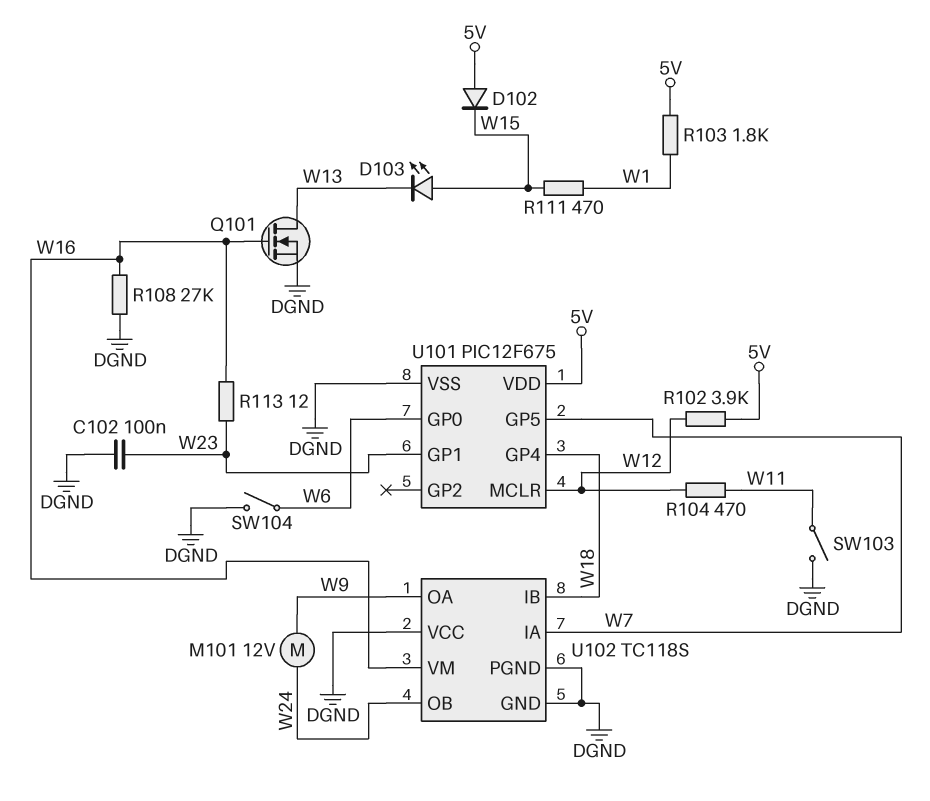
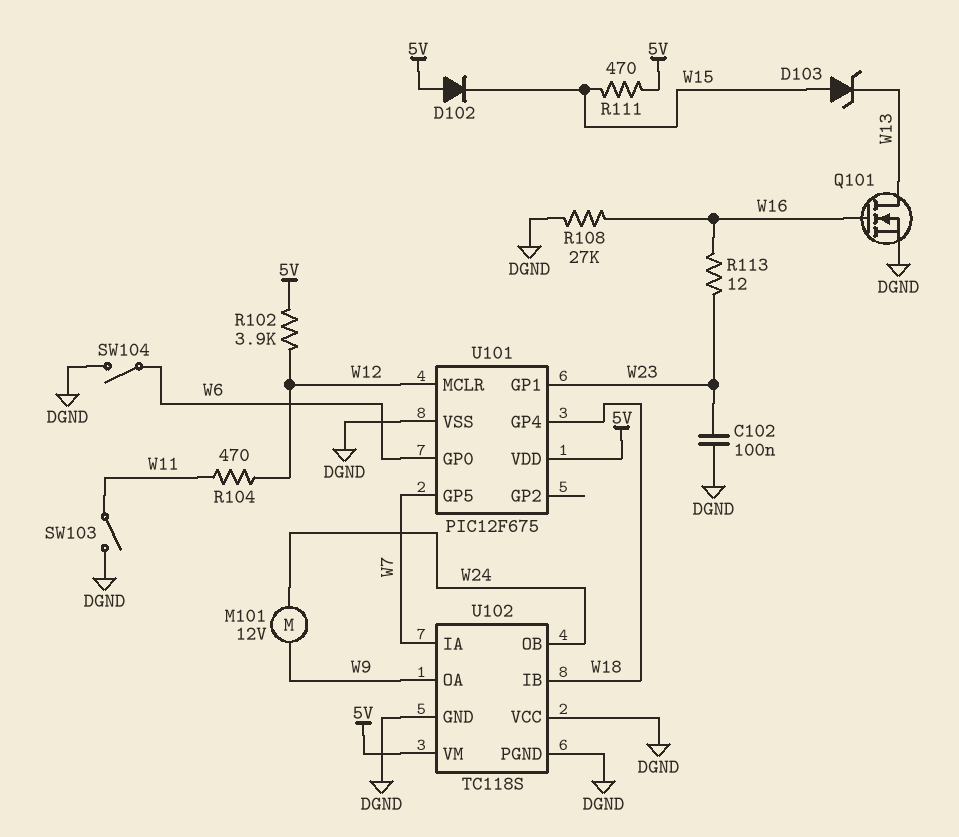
D103: LED (A W15, K W13) -> zener (A W15, K W13)
R103: 1.8k (5V, W1) -> none
R111: 470 (W1, W15) -> 470 (5V, W15)
U102 pin VM: W16 -> 5V

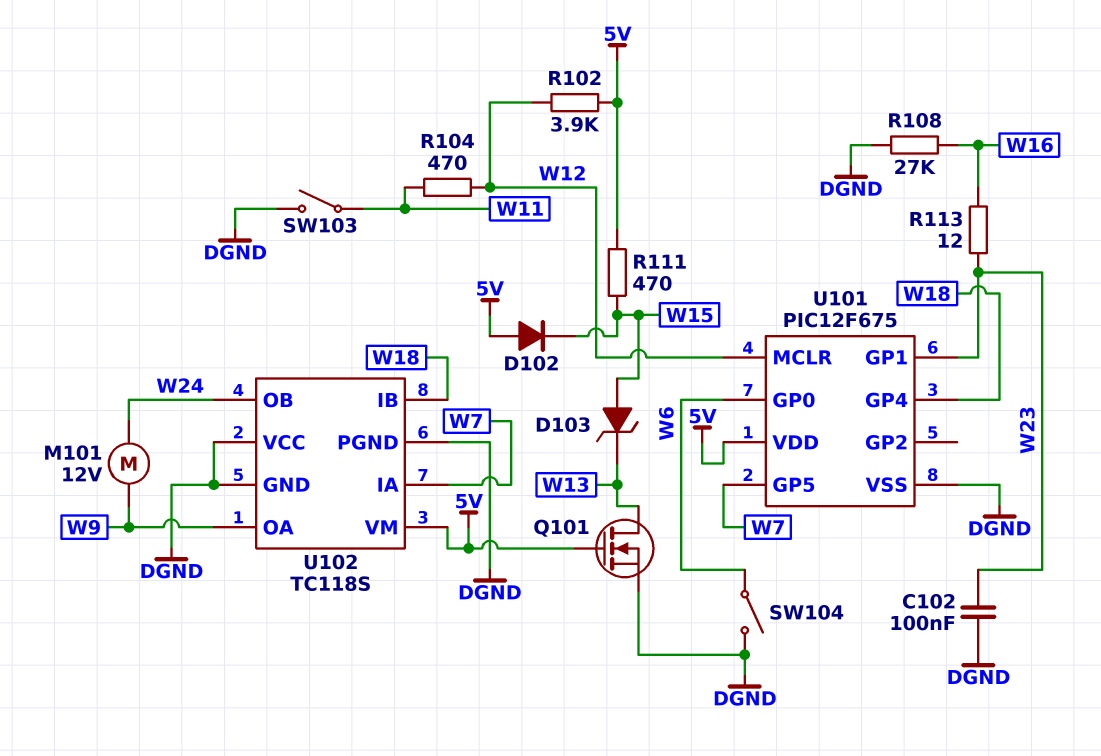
Q101: NMOS (G W16, D W13, S DGND) -> NMOS (G 5V, D W13, S DGND)

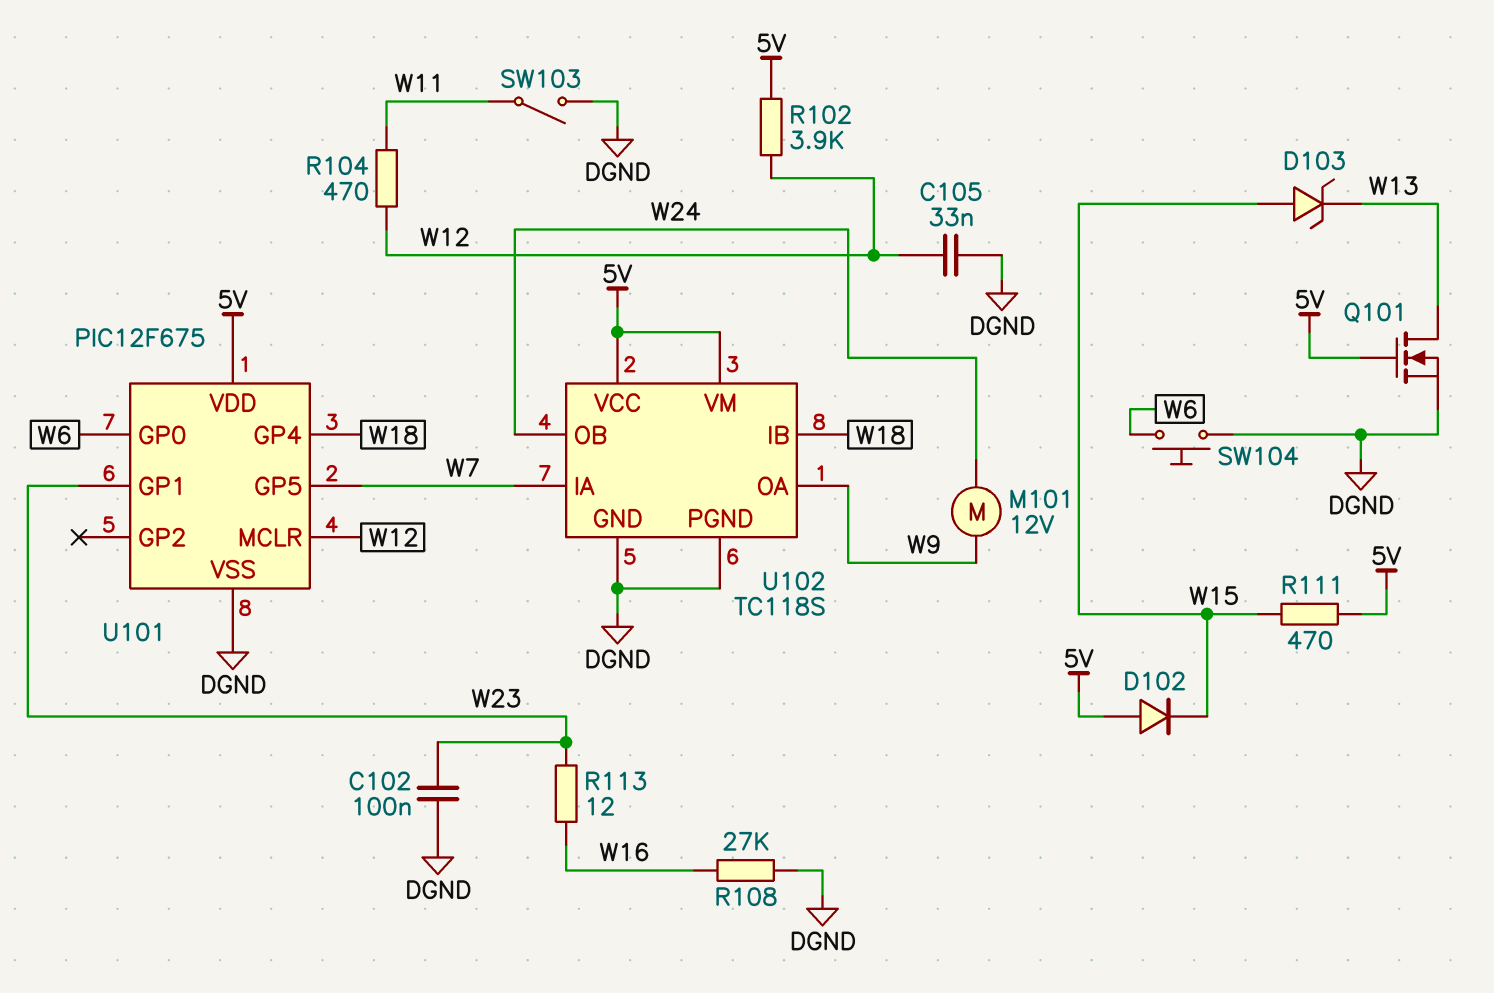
C105: none -> 33nF (DGND, W12)
SW104: switch (DGND, W6) -> button (DGND, W6)
U102 pin VCC: DGND -> 5V

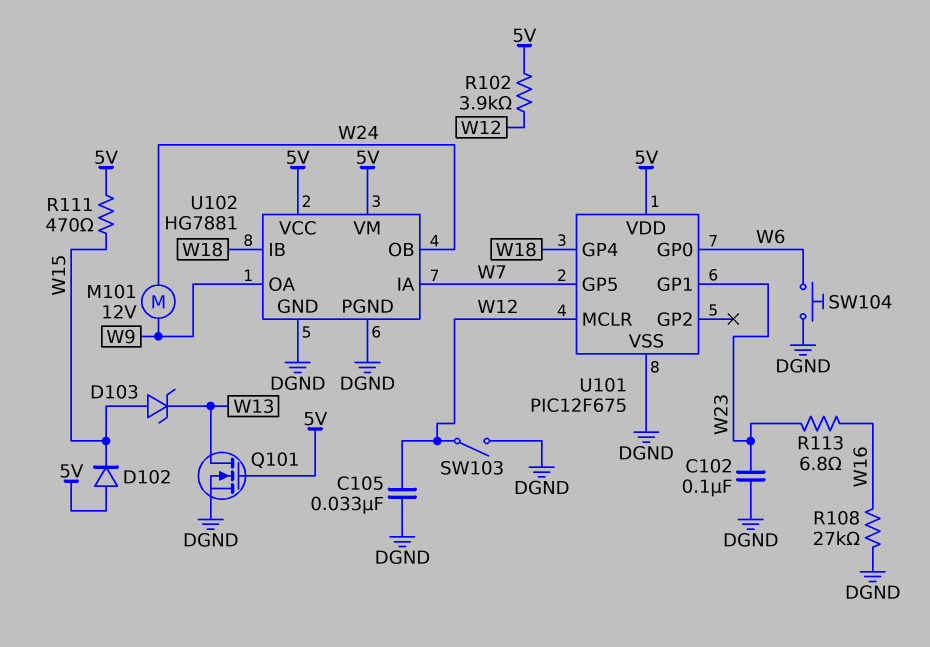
R104: 470 (W11, W12) -> none
R113: 12 (W16, W23) -> 6.8 (W16, W23)
SW103: switch (DGND, W11) -> switch (DGND, W12)
U102: TC118S -> HG7881

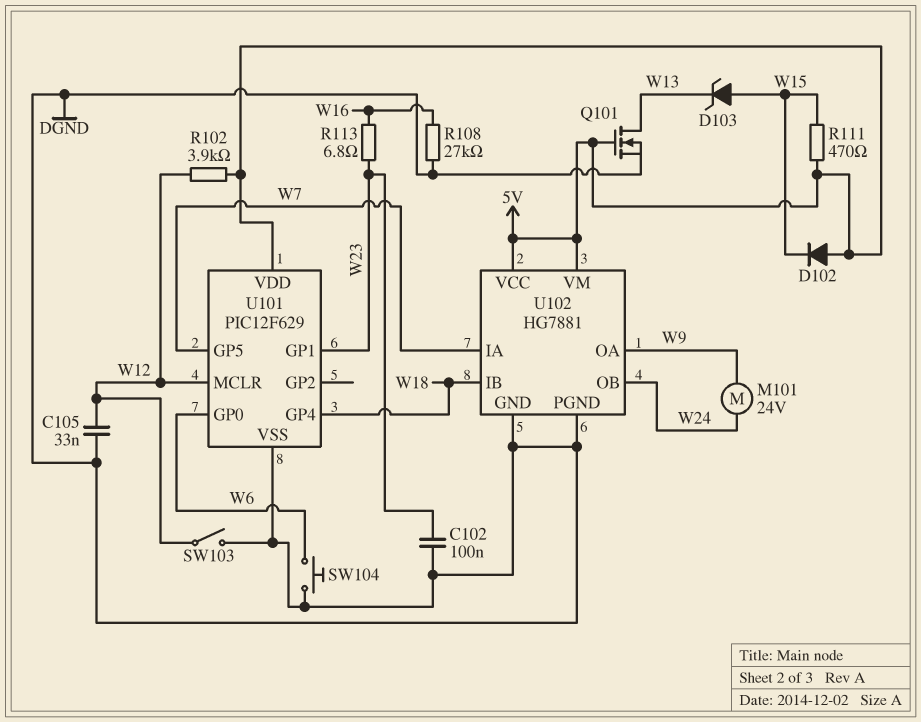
M101: motor 12V (W9, W24) -> motor 24V (W9, W24)
U101: PIC12F675 -> PIC12F629

